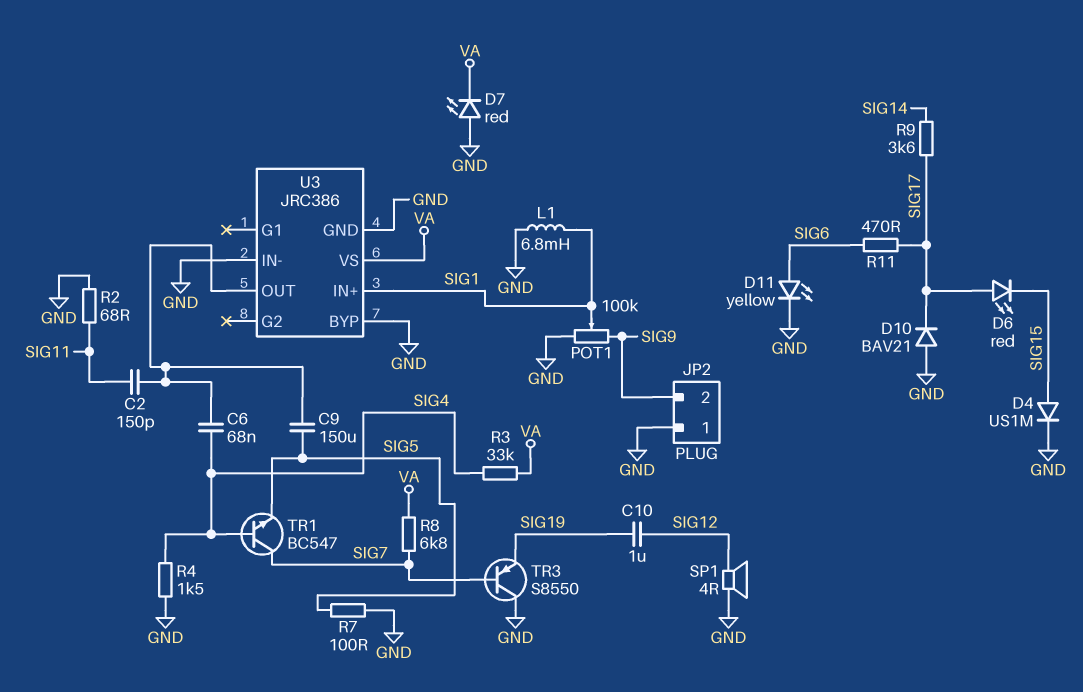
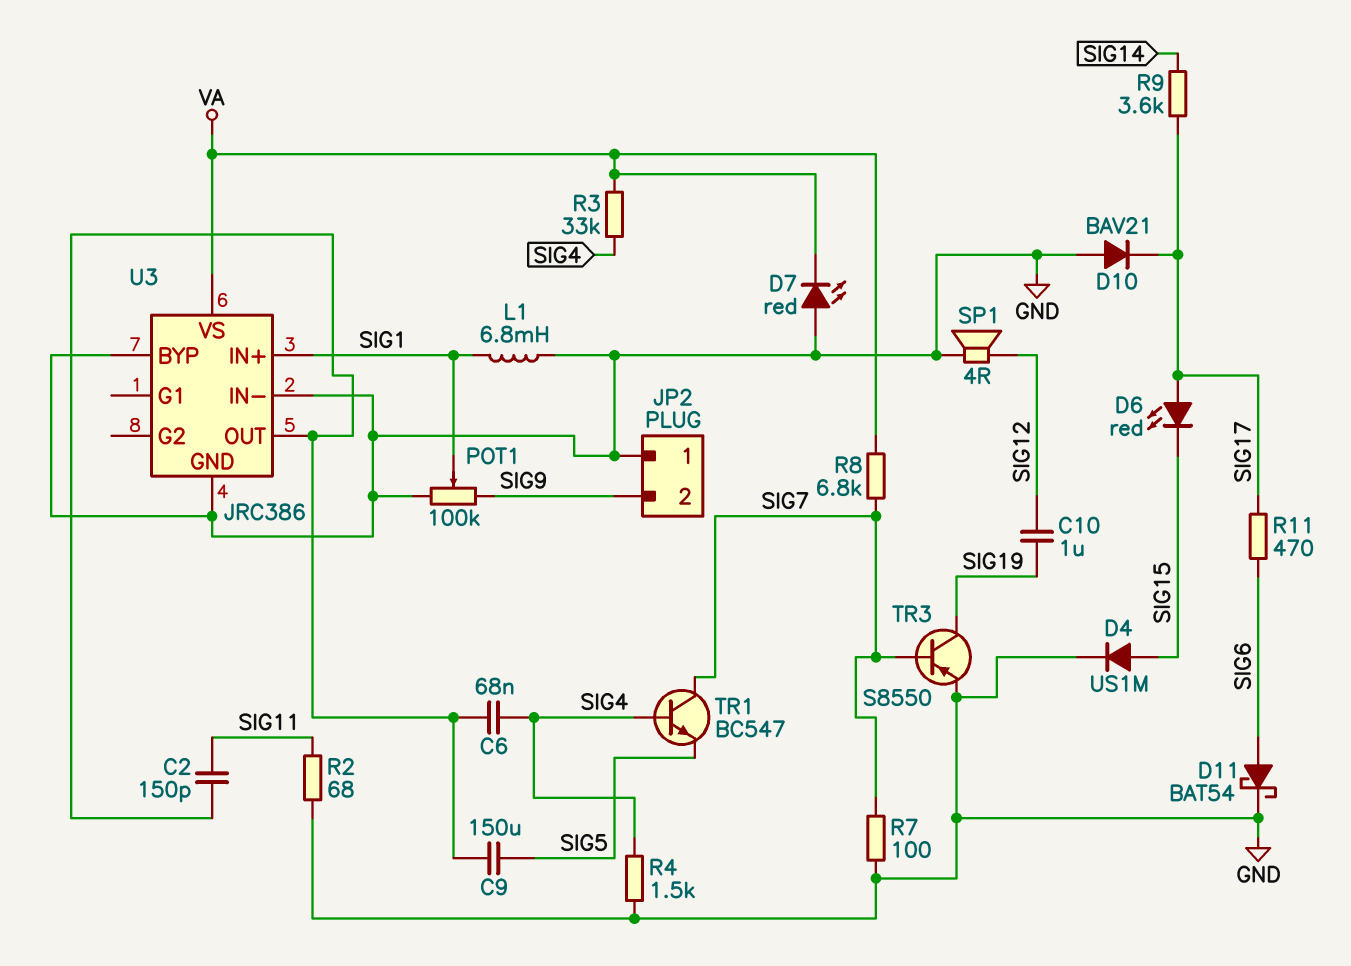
D11: LED yellow (A SIG6, K GND) -> schottky BAT54 (A SIG6, K GND)
R7: 100 (GND, SIG5) -> 100 (GND, SIG7)
TR3: PNP S8550 (B SIG7, C GND, E SIG19) -> PNP S8550 (B SIG7, C SIG19, E GND)

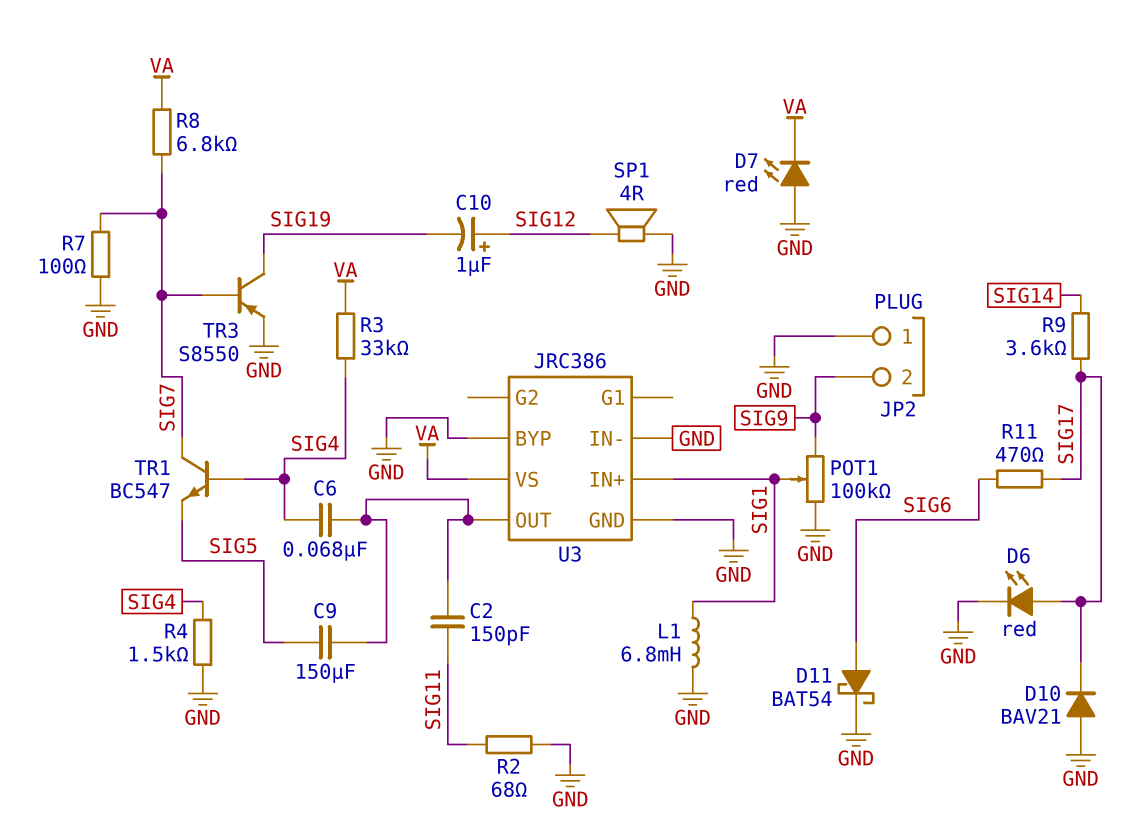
C10: 1uF (SIG12, SIG19) -> 1uF (plus SIG12, minus SIG19)
D4: diode US1M (A SIG15, K GND) -> none
D6: LED red (A SIG17, K SIG15) -> LED red (A SIG17, K GND)

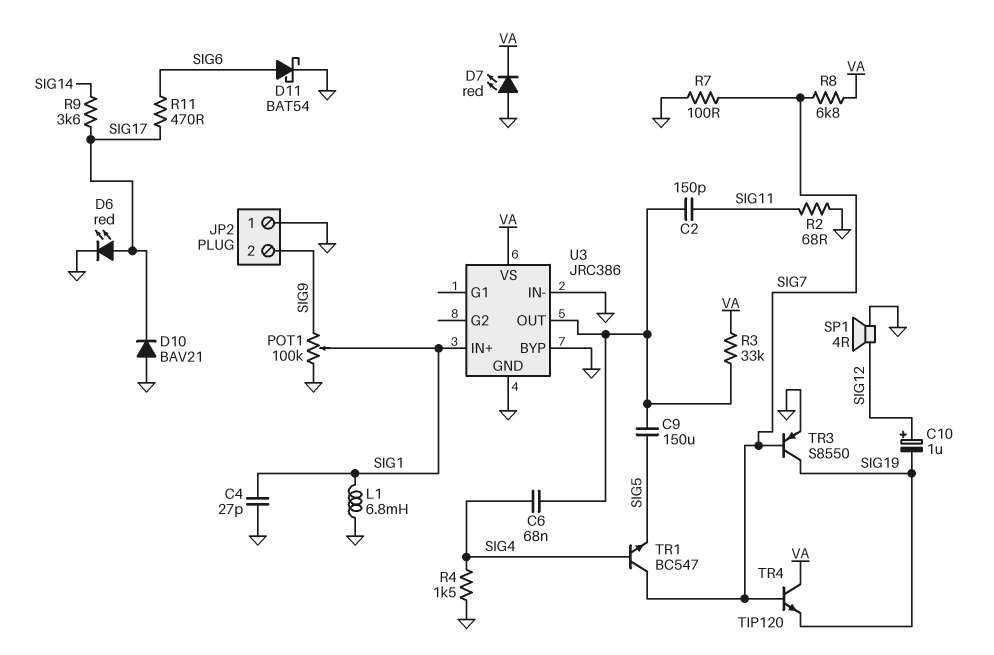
C4: none -> 27pF (GND, SIG1)
R3: 33k (SIG4, VA) -> 33k (U3/OUT, VA)
TR4: none -> NPN TIP120 (B SIG7, C VA, E SIG19)

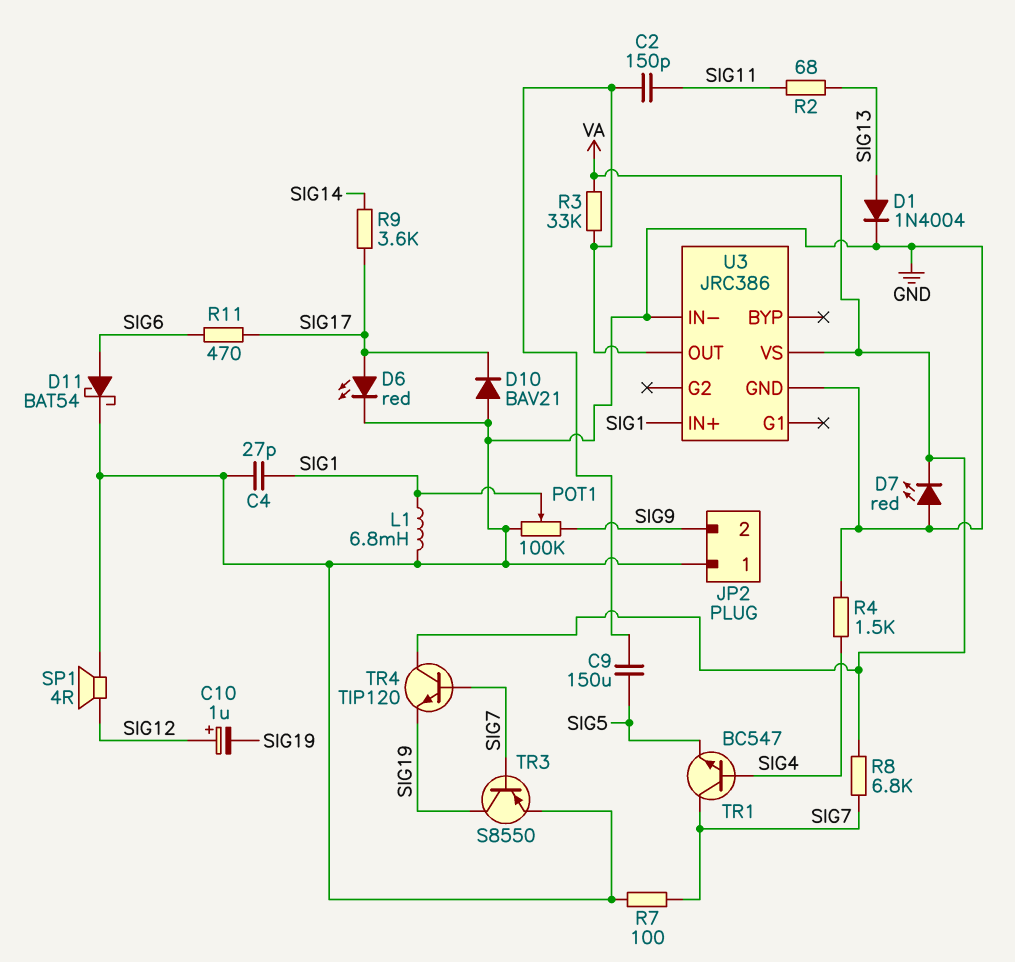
C6: 68nF (SIG4, U3/OUT) -> none
D1: none -> diode 1N4004 (A SIG13, K GND)
R2: 68 (GND, SIG11) -> 68 (SIG11, SIG13)
U3 pin BYP: GND -> none

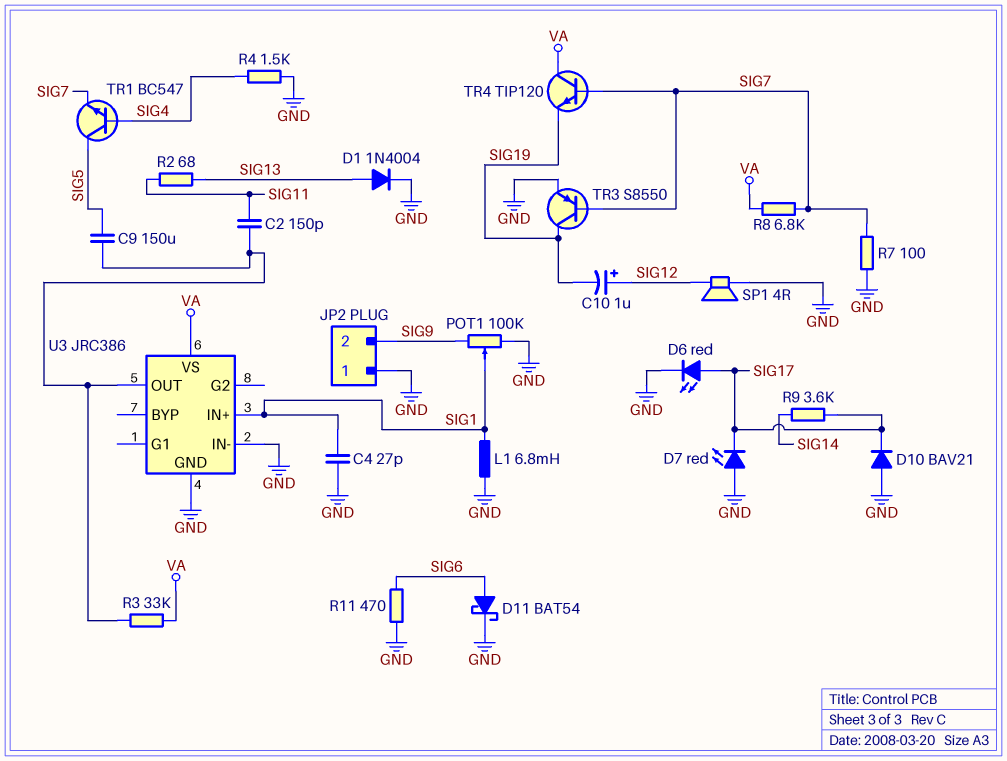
D7: LED red (A GND, K VA) -> LED red (A GND, K SIG17)
R11: 470 (SIG6, SIG17) -> 470 (GND, SIG6)
TR1: NPN BC547 (B SIG4, C SIG7, E SIG5) -> NPN BC547 (B SIG4, C SIG5, E SIG7)

